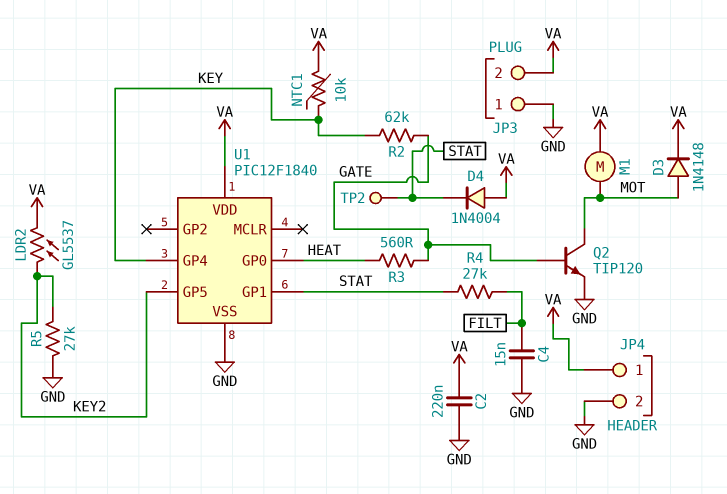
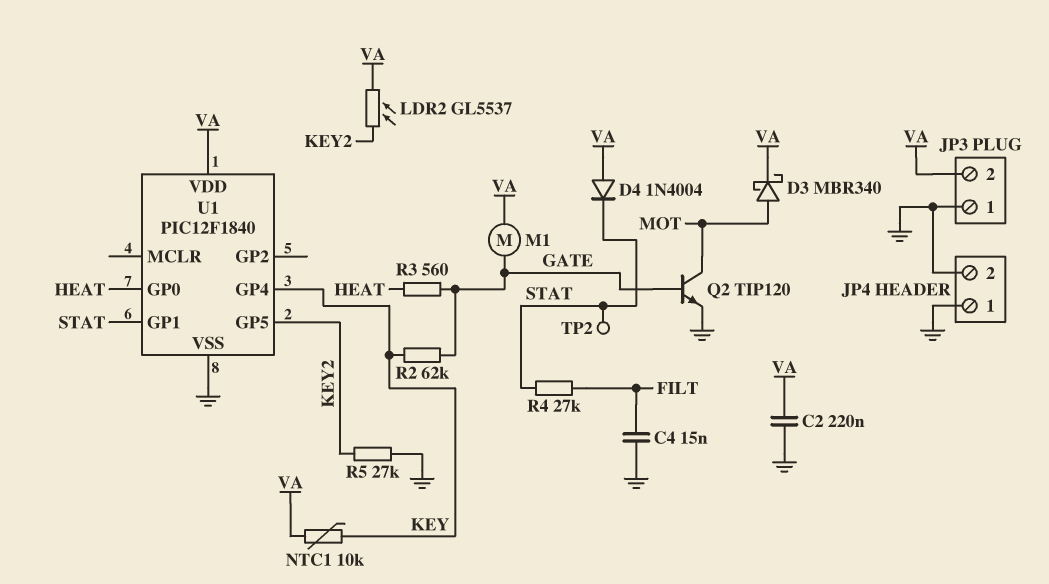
D3: diode 1N4148 (A MOT, K VA) -> schottky MBR340 (A MOT, K VA)
JP4 pin 1: VA -> GND
M1: motor (MOT, VA) -> motor (GATE, VA)

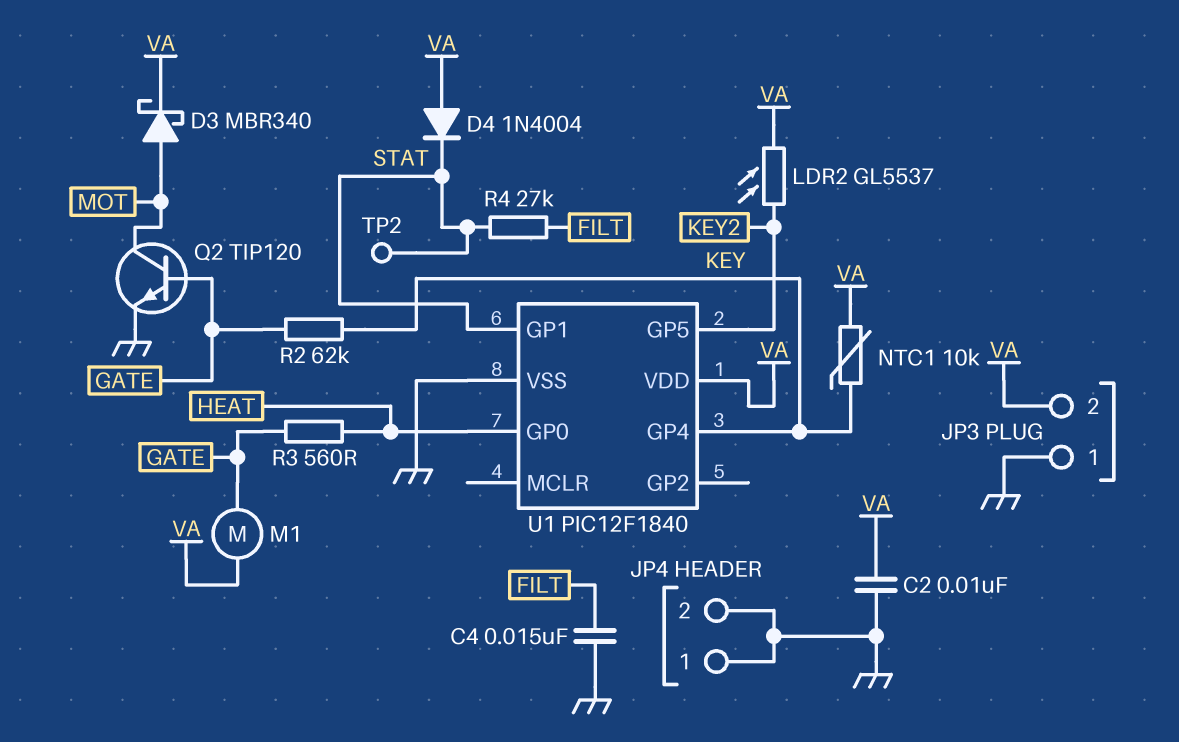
C2: 220nF (GND, VA) -> 10nF (GND, VA)
R5: 27k (GND, KEY2) -> none

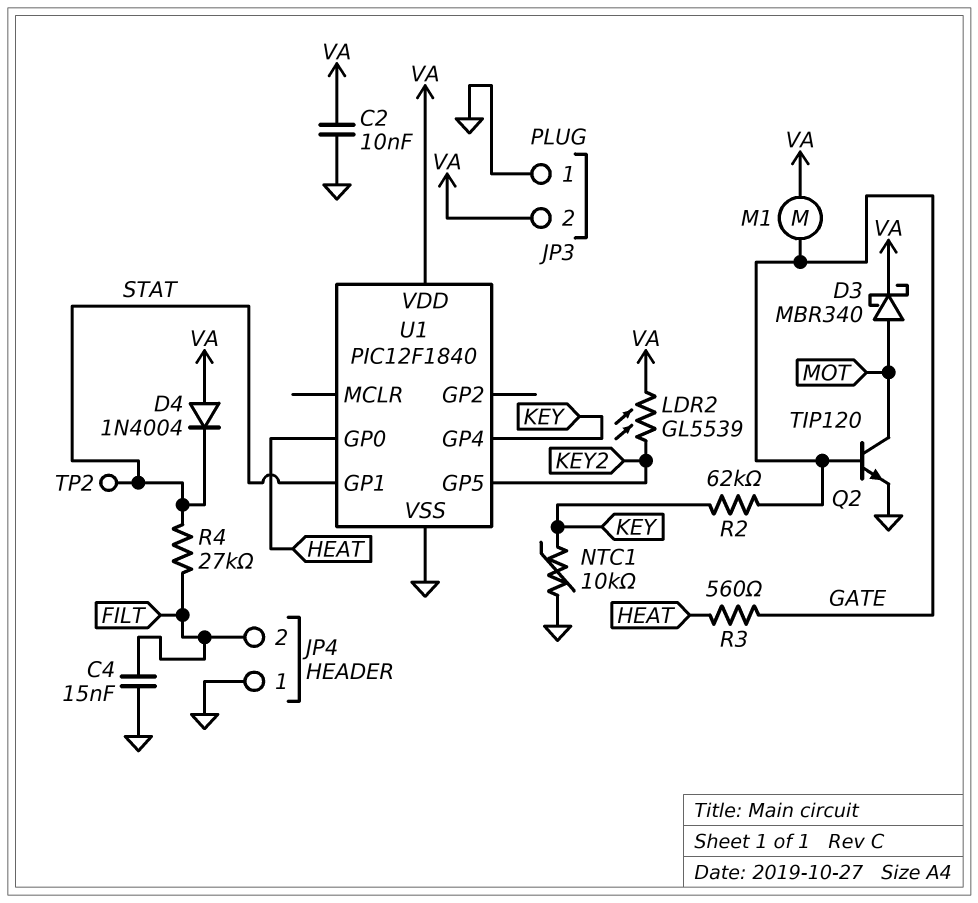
JP4 pin 2: GND -> FILT
LDR2: GL5537 (KEY2, VA) -> GL5539 (KEY2, VA)
NTC1: 10k (KEY, VA) -> 10k (GND, KEY)

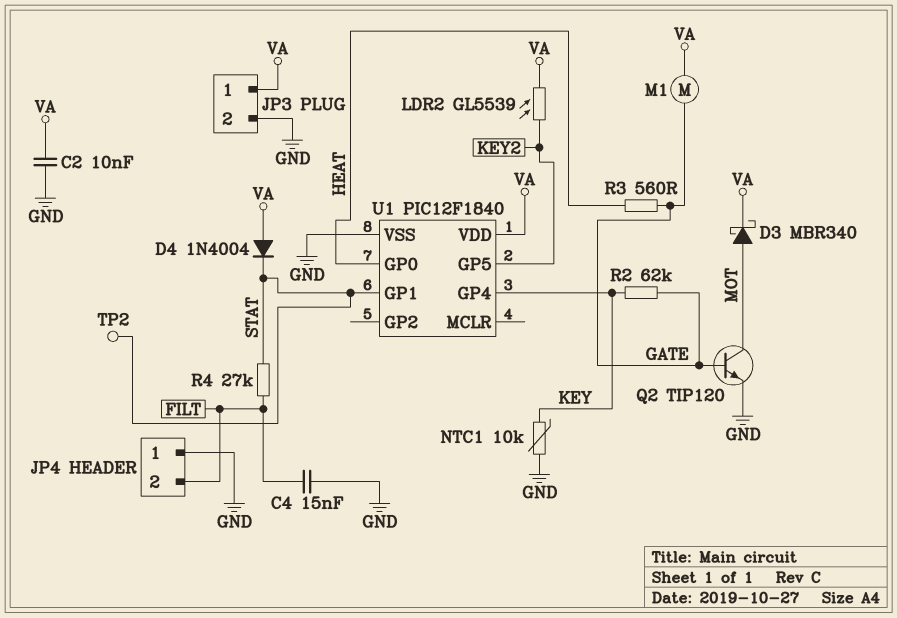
JP3 pin 1: GND -> VA
JP3 pin 2: VA -> GND

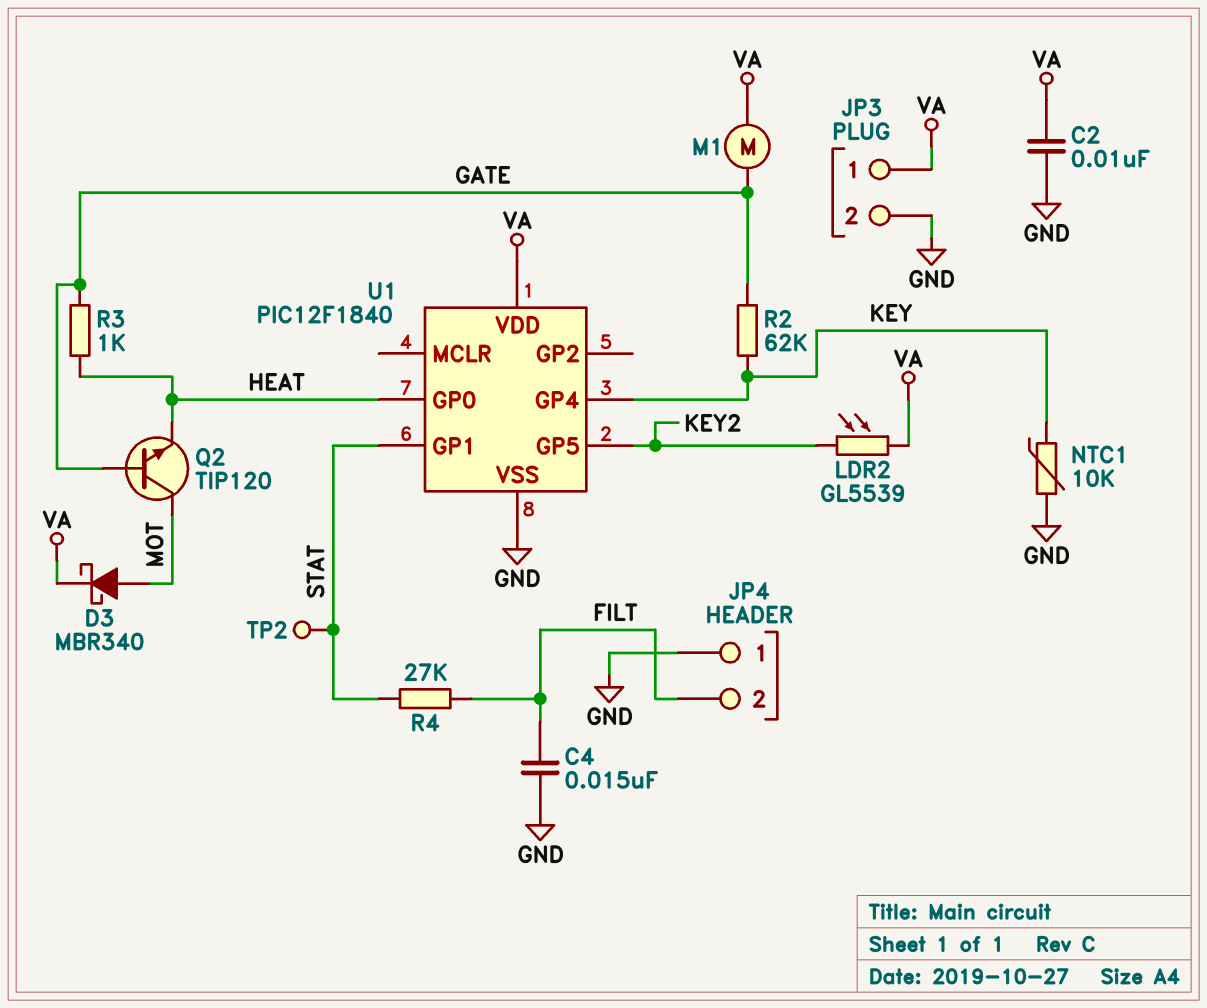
D4: diode 1N4004 (A VA, K STAT) -> none
Q2: NPN TIP120 (B GATE, C MOT, E GND) -> NPN TIP120 (B GATE, C MOT, E HEAT)
R3: 560 (GATE, HEAT) -> 1k (GATE, HEAT)

